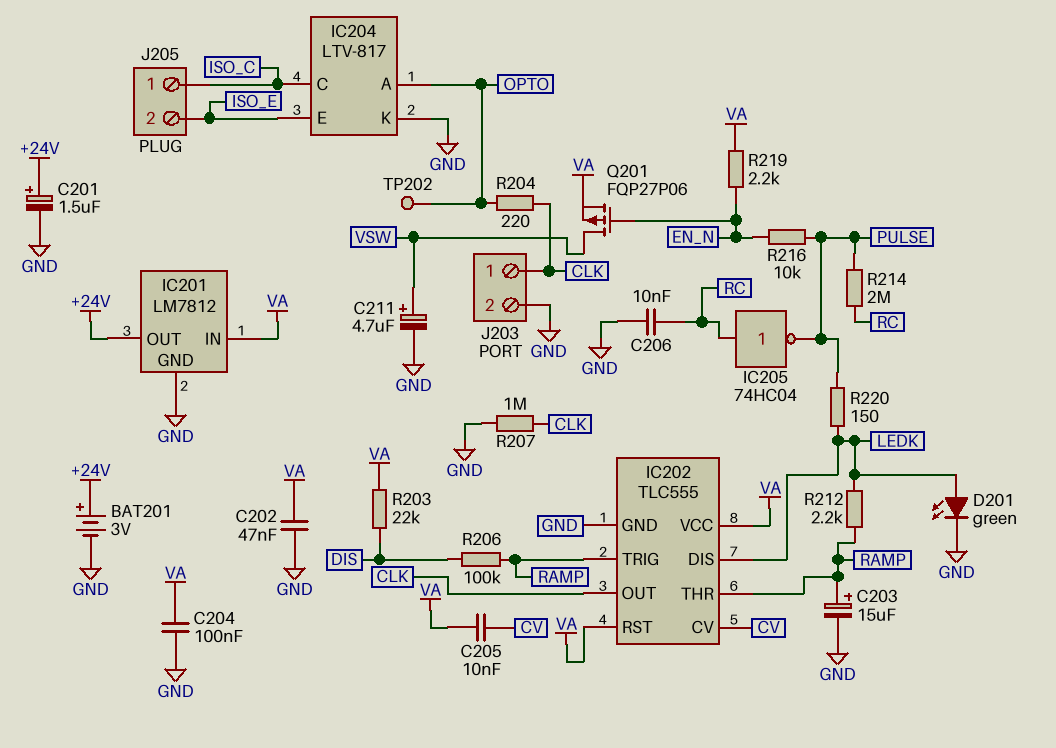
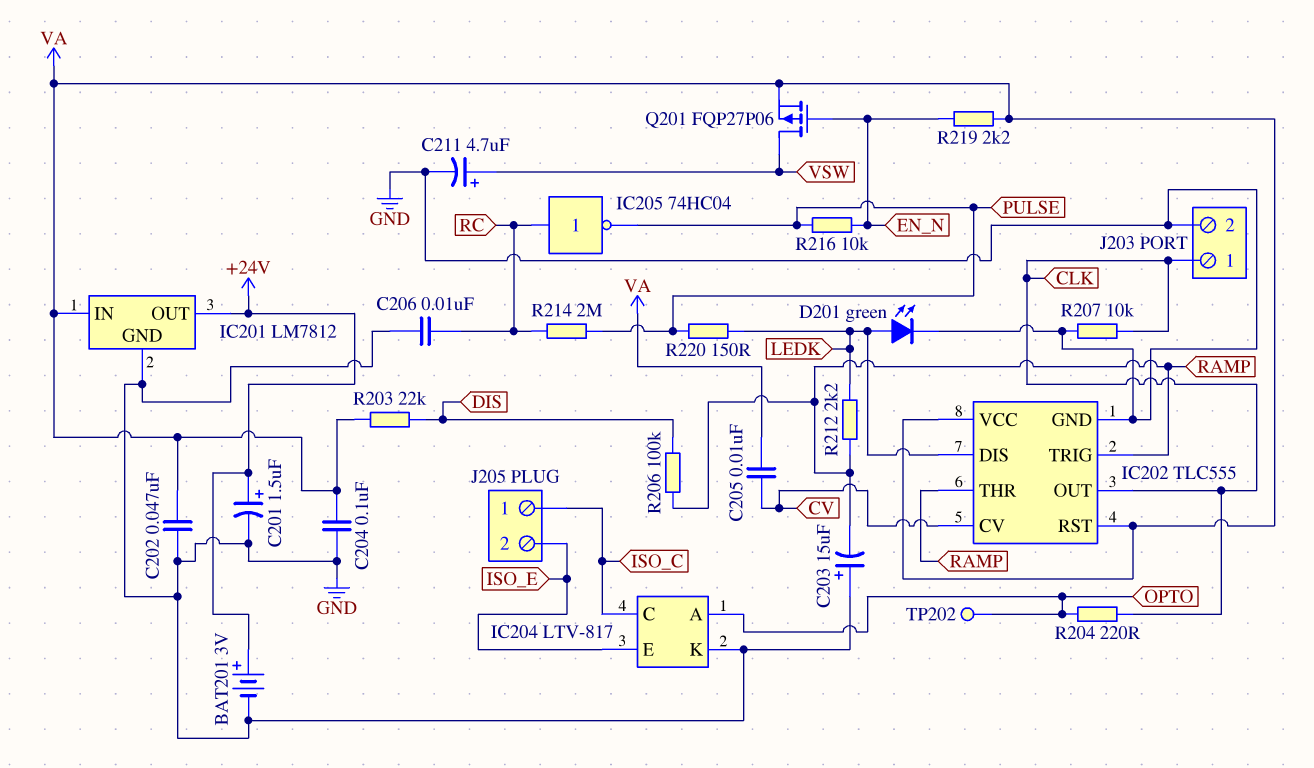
C203: 15uF (plus RAMP, minus GND) -> 15uF (plus GND, minus RAMP)
R207: 1M (CLK, GND) -> 10k (CLK, GND)

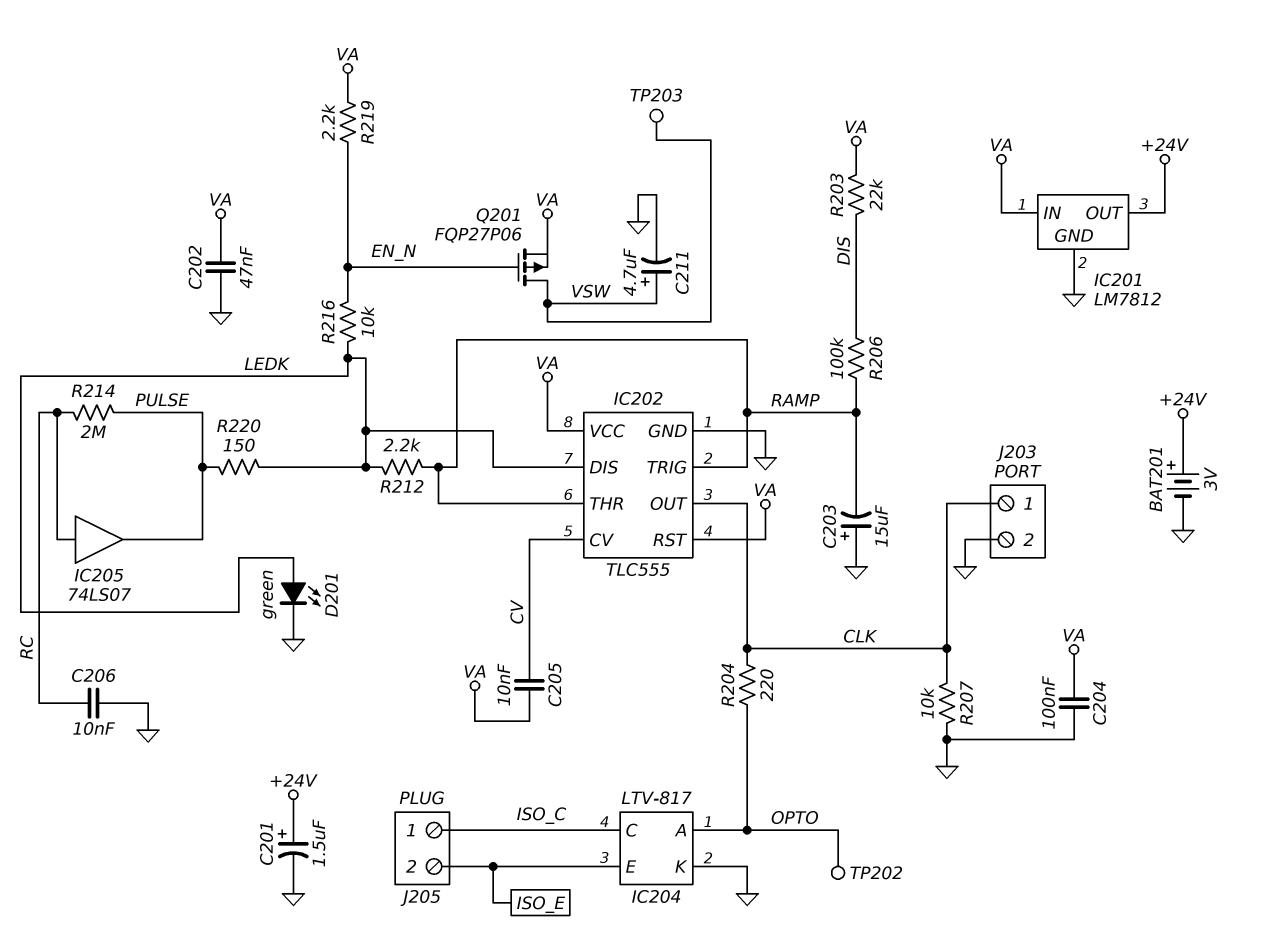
IC205: NOT 74HC04 (in RC, out PULSE) -> buffer 74LS07 (in RC, out PULSE)
R216: 10k (EN_N, PULSE) -> 10k (EN_N, LEDK)
TP203: none -> test point (VSW)

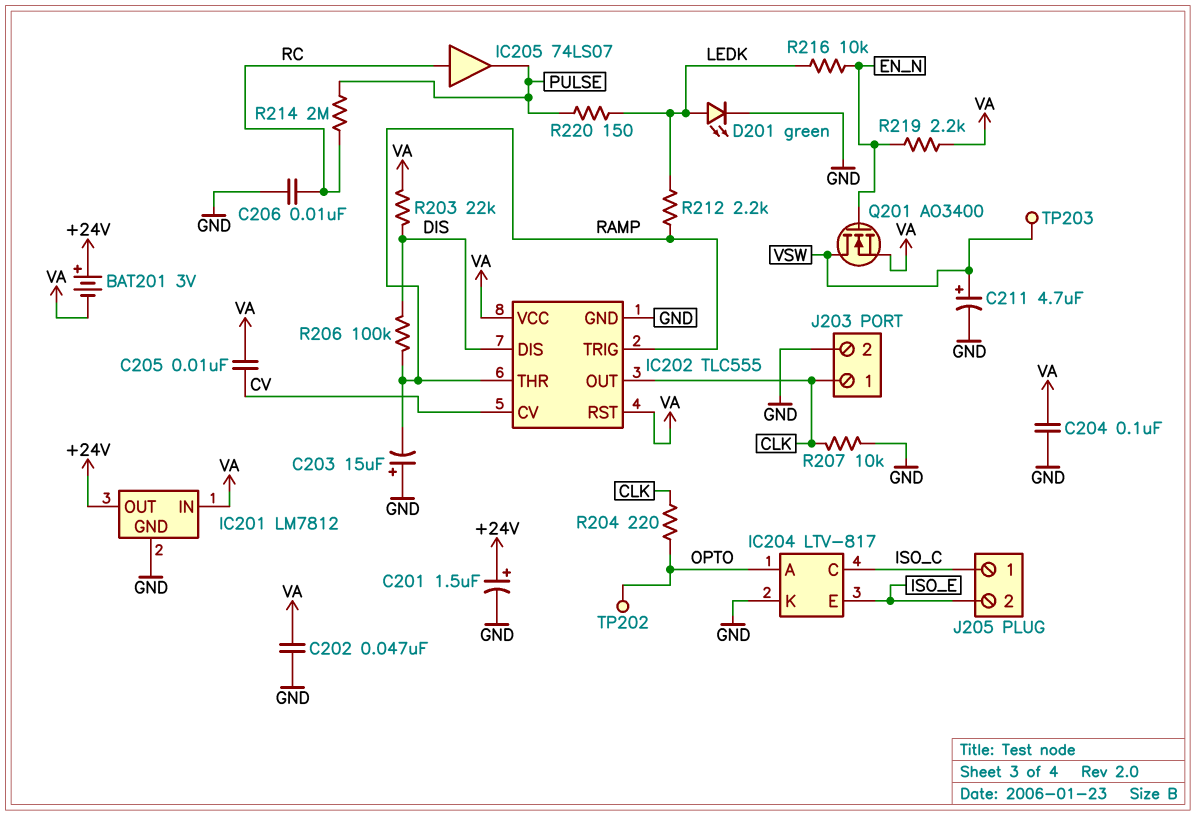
BAT201: 3V (plus +24V, minus GND) -> 3V (plus +24V, minus VA)
IC202 pin DIS: LEDK -> DIS
Q201: PMOS FQP27P06 (G EN_N, D VSW, S VA) -> NMOS AO3400 (G EN_N, D VSW, S VA)

